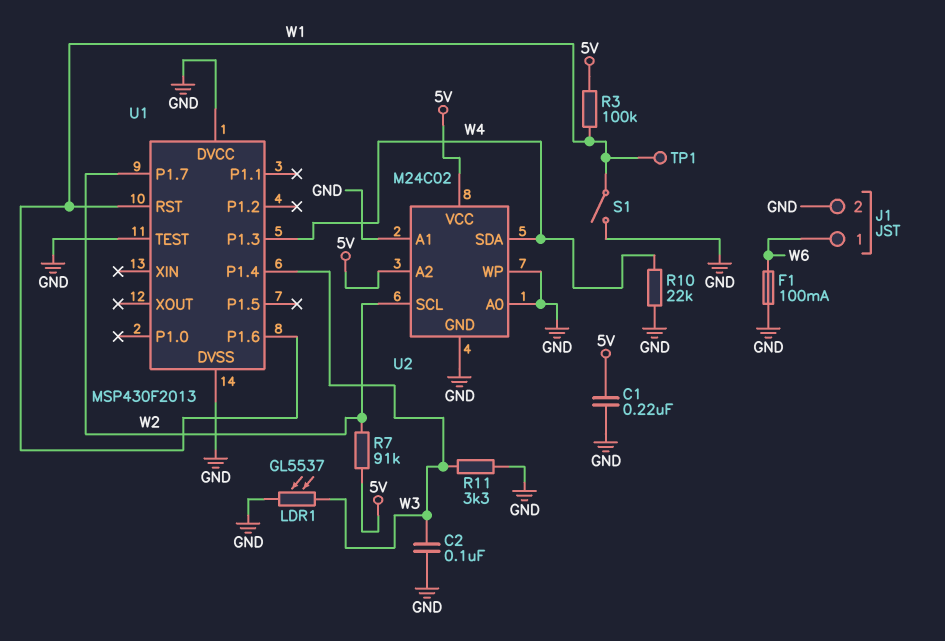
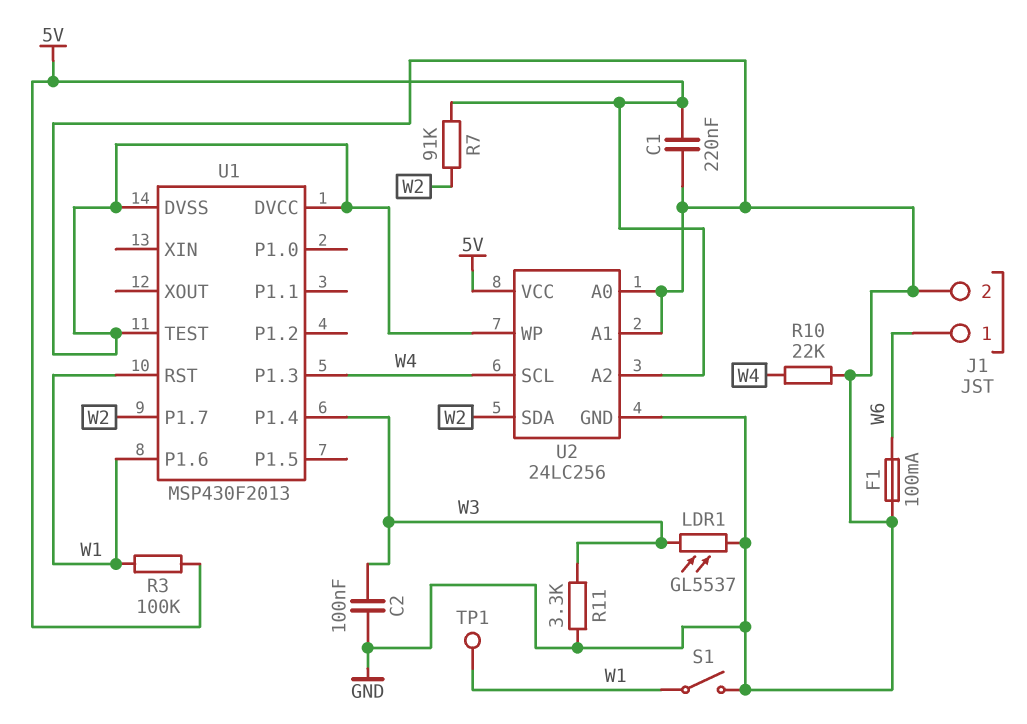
U2: M24C02 -> 24LC256
U2 pin SCL: W2 -> W4
U2 pin SDA: W4 -> W2

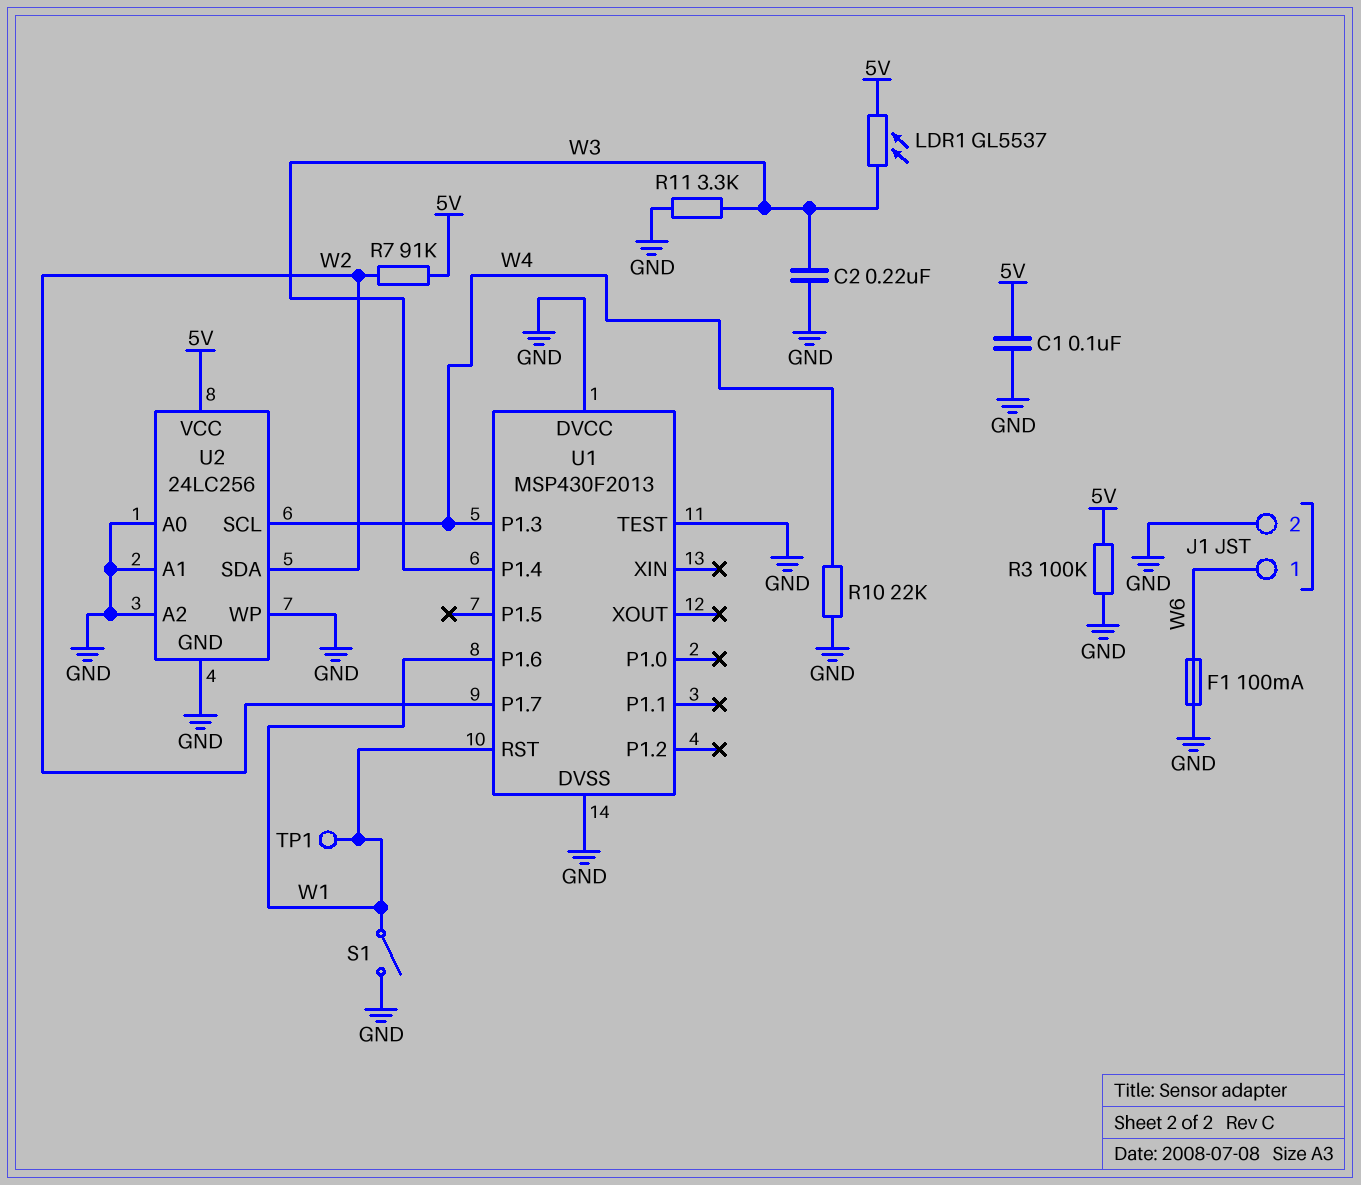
C1: 220nF (5V, GND) -> 100nF (5V, GND)
C2: 100nF (GND, W3) -> 220nF (GND, W3)
LDR1: GL5537 (GND, W3) -> GL5537 (5V, W3)
R3: 100k (5V, W1) -> 100k (5V, GND)
U2 pin A2: 5V -> GND

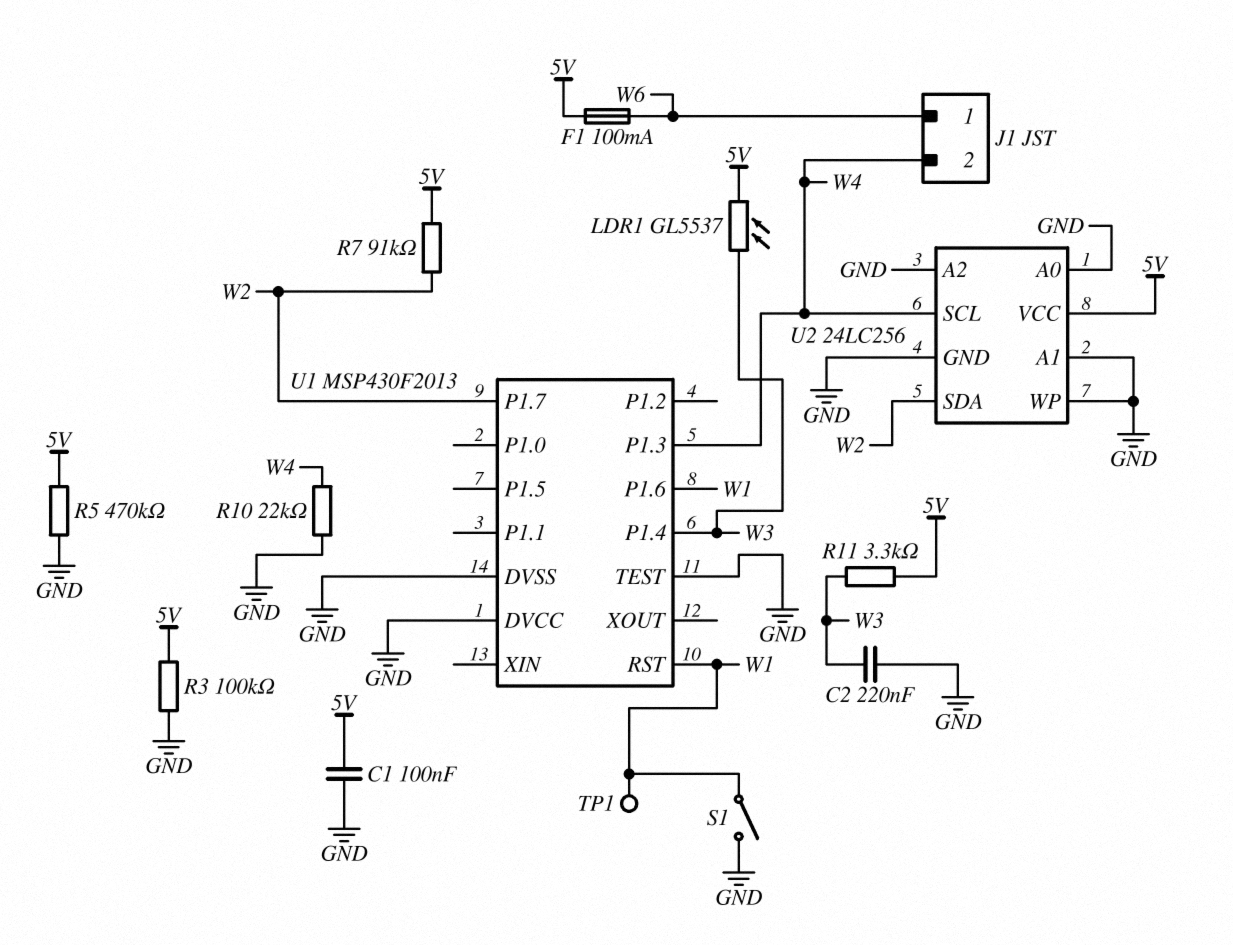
F1: 100mA (GND, W6) -> 100mA (5V, W6)
J1 pin 2: GND -> W4
R5: none -> 470k (5V, GND)
R11: 3.3k (GND, W3) -> 3.3k (5V, W3)

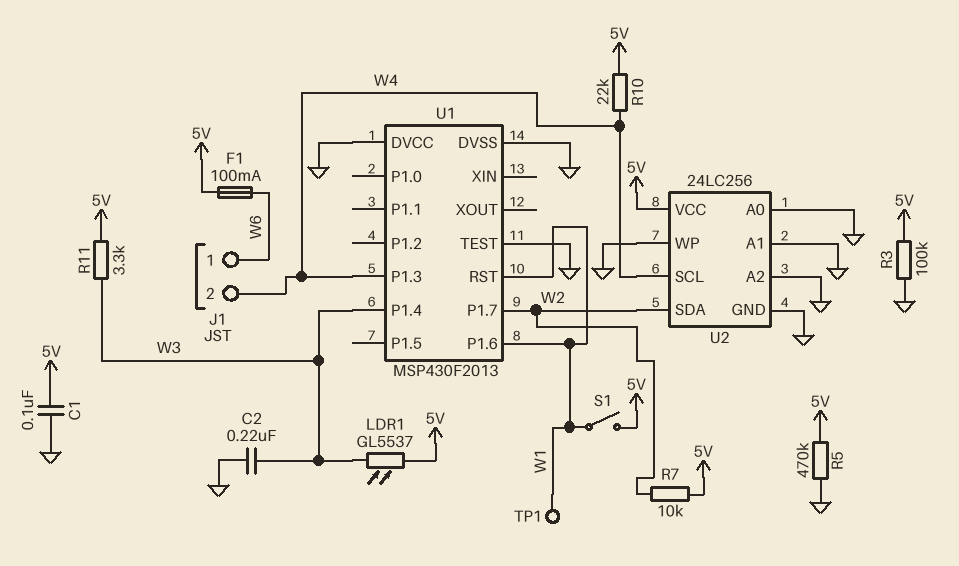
R7: 91k (5V, W2) -> 10k (5V, W2)
R10: 22k (GND, W4) -> 22k (5V, W4)
S1: switch (GND, W1) -> switch (5V, W1)

